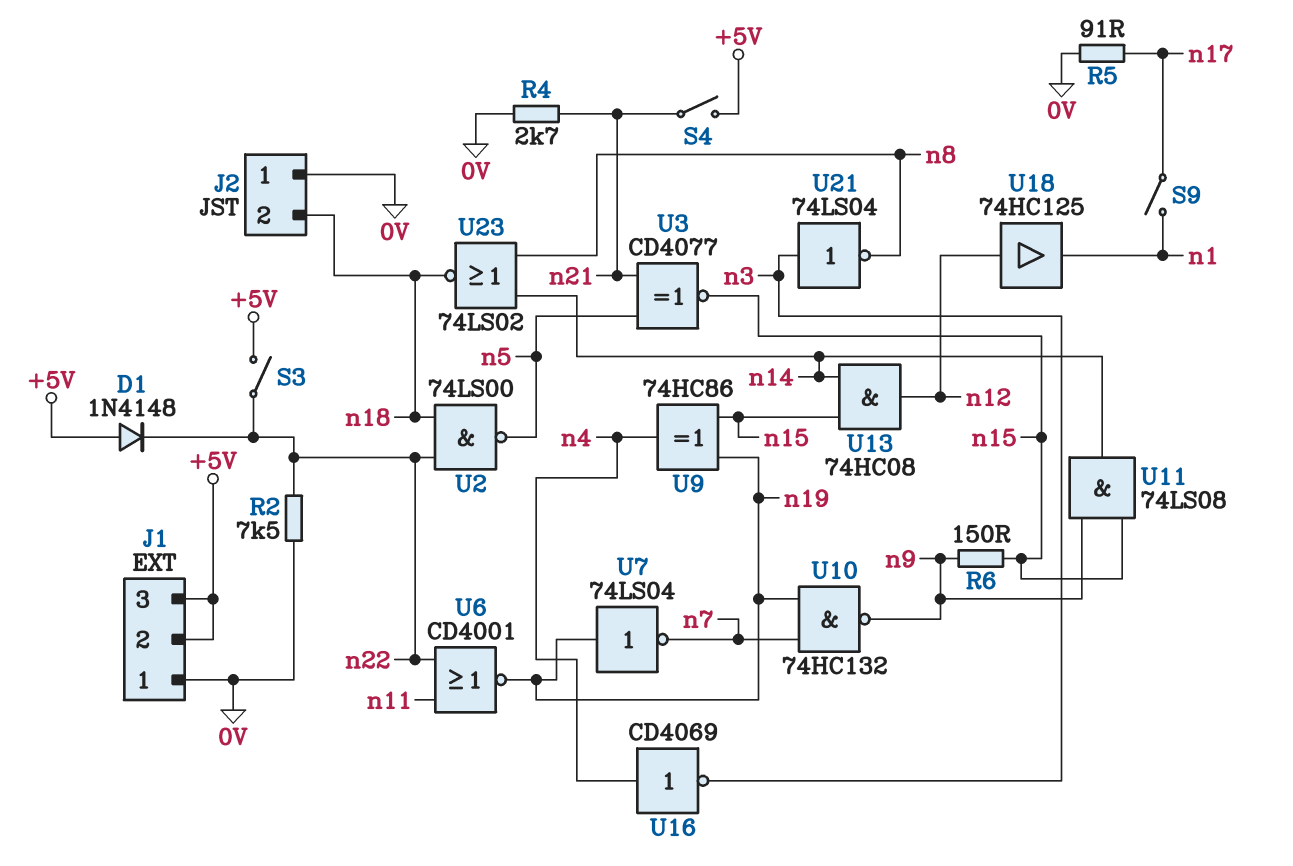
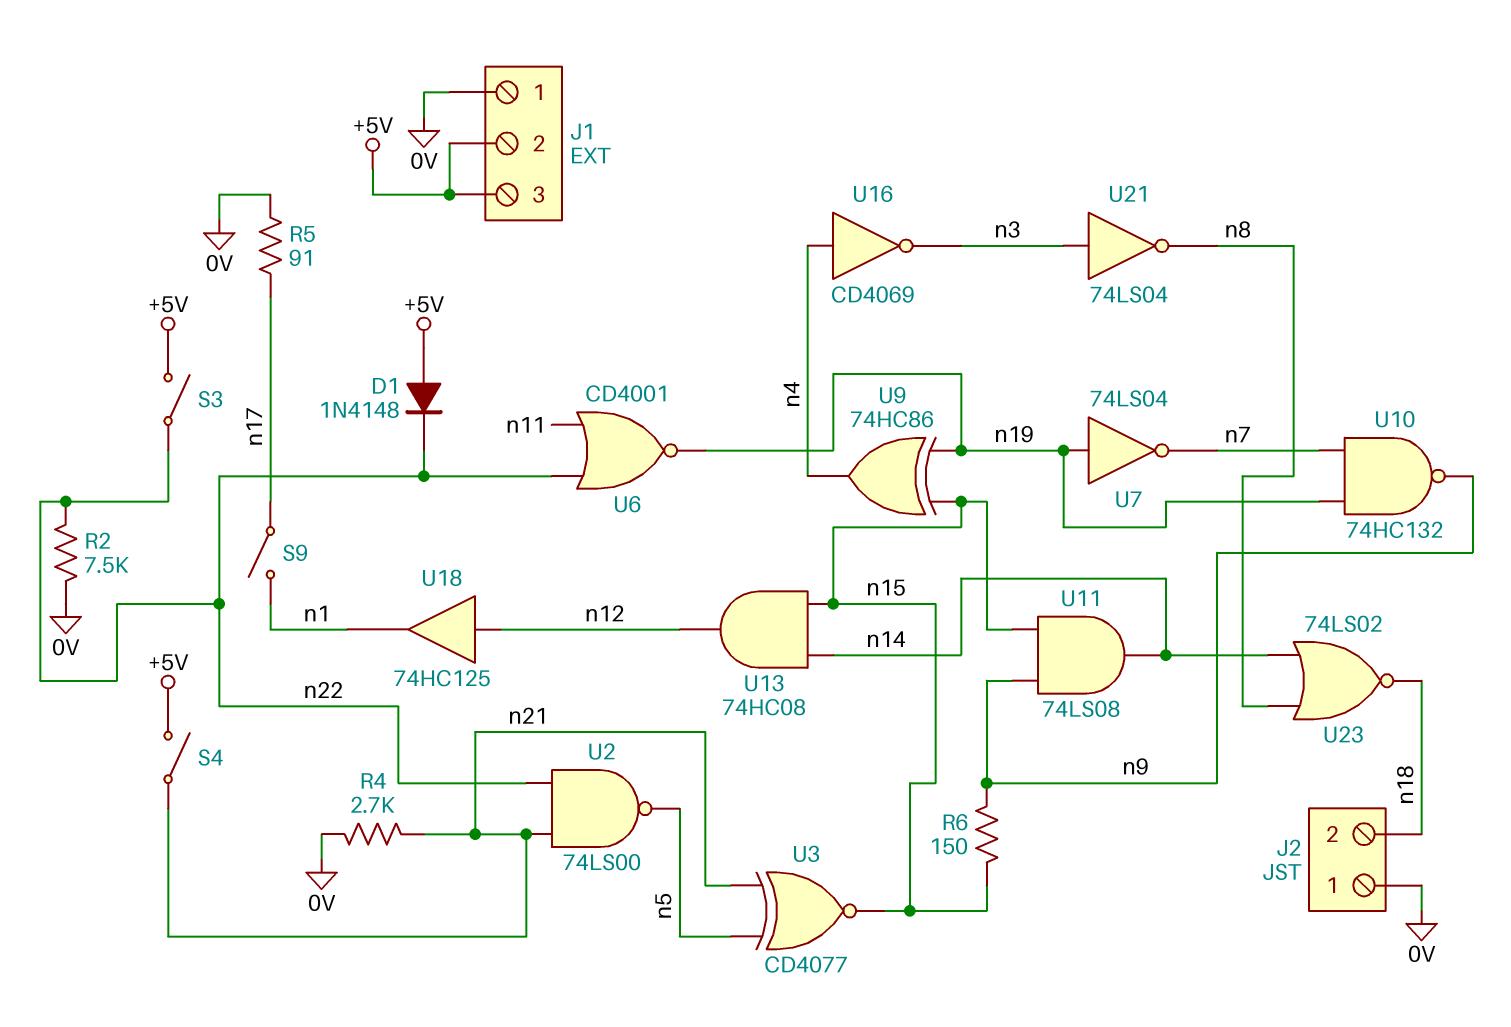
U2: NAND 74LS00 (in n18, in n22, out n5) -> NAND 74LS00 (in n21, in n22, out n5)

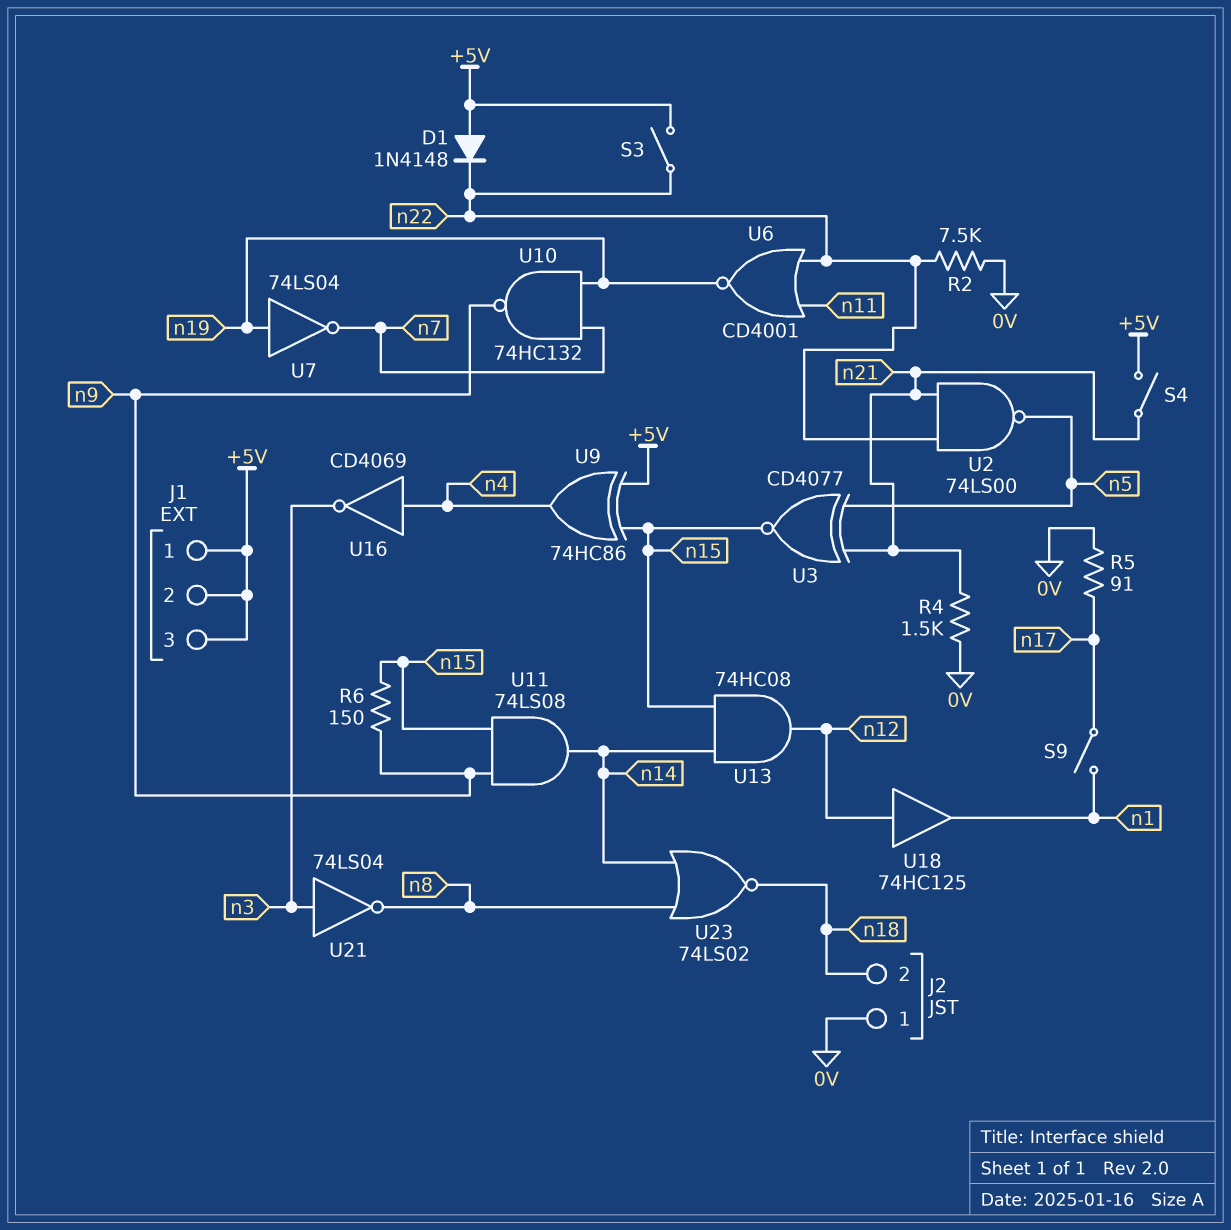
J1 pin 1: 0V -> +5V
R4: 2.7k (0V, n21) -> 1.5k (0V, n21)
U9: XOR 74HC86 (in n15, in n19, out n4) -> XOR 74HC86 (in +5V, in n15, out n4)

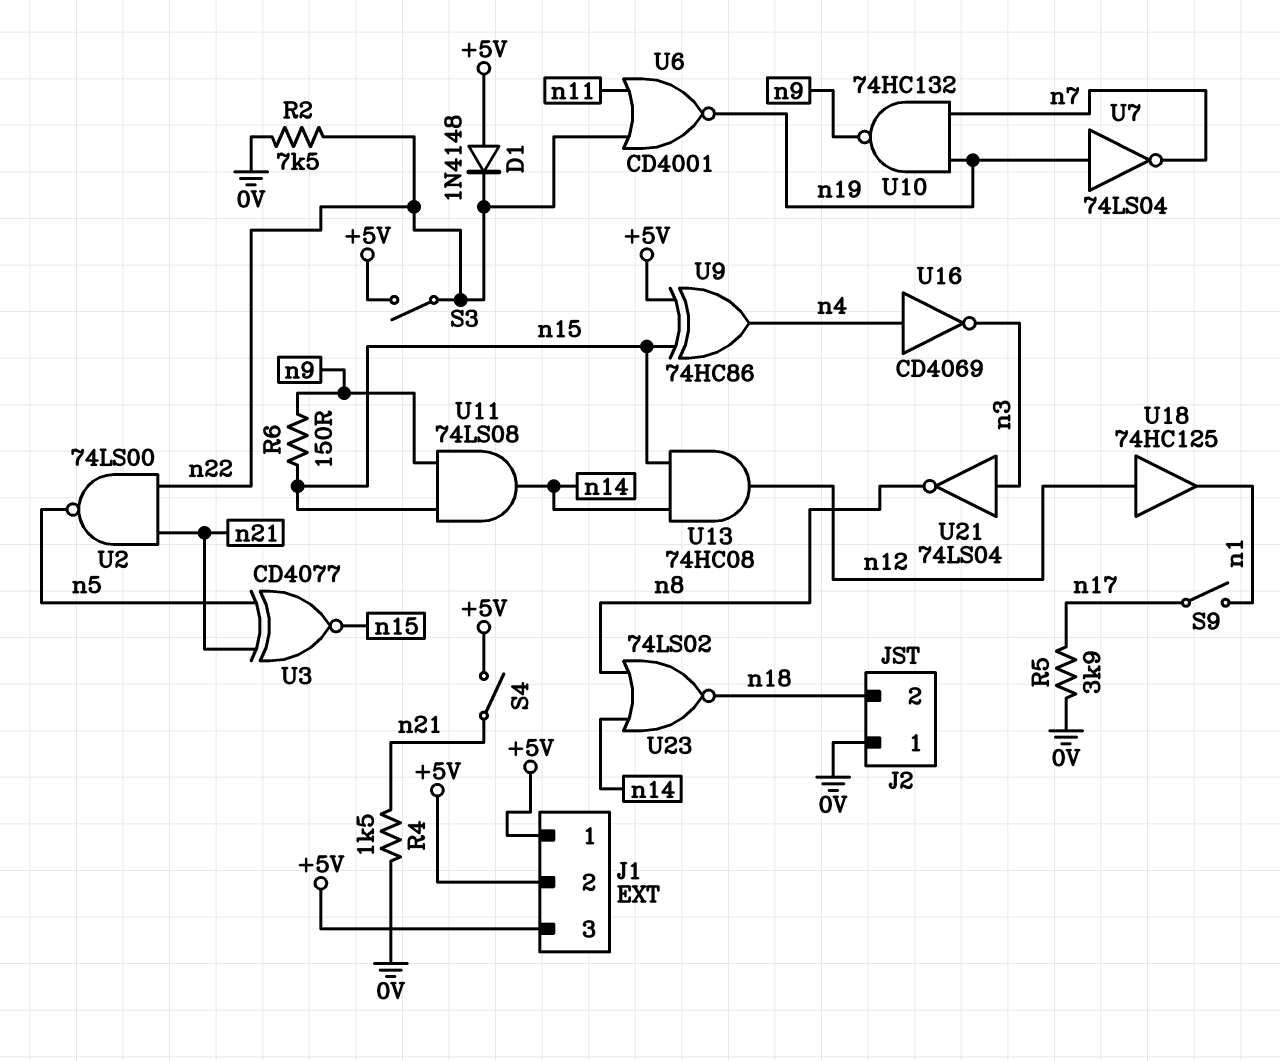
R5: 91 (0V, n17) -> 3.9k (0V, n17)

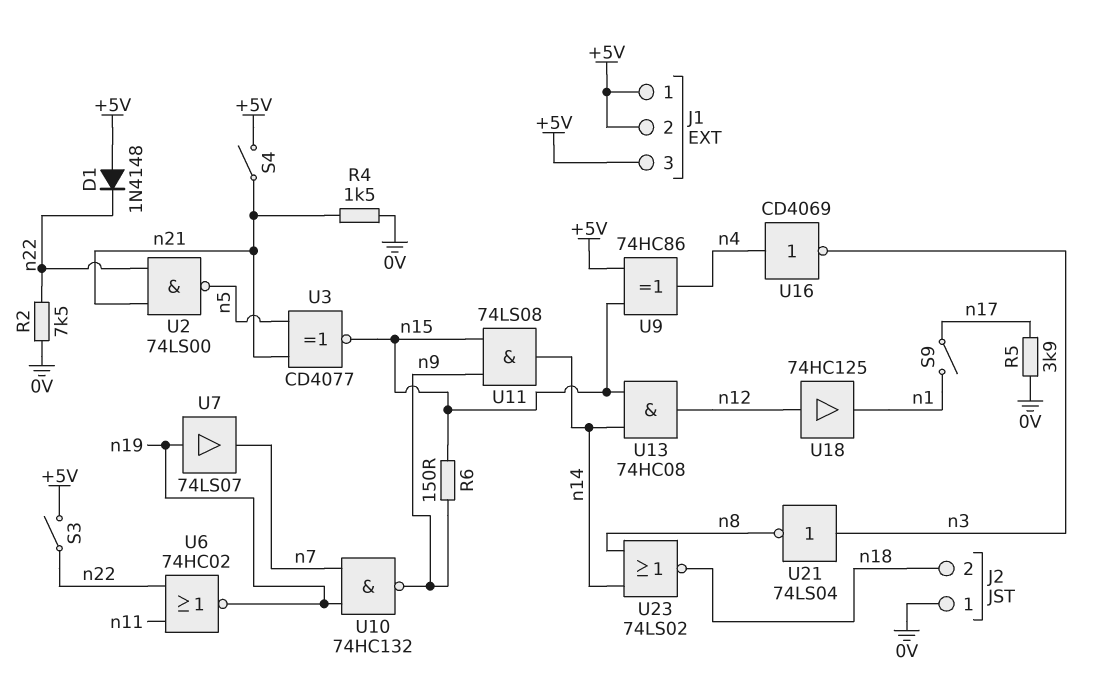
U6: NOR CD4001 (in n11, in n22, out n19) -> NOR 74HC02 (in n11, in n22, out n19)
U7: NOT 74LS04 (in n19, out n7) -> buffer 74LS07 (in n19, out n7)

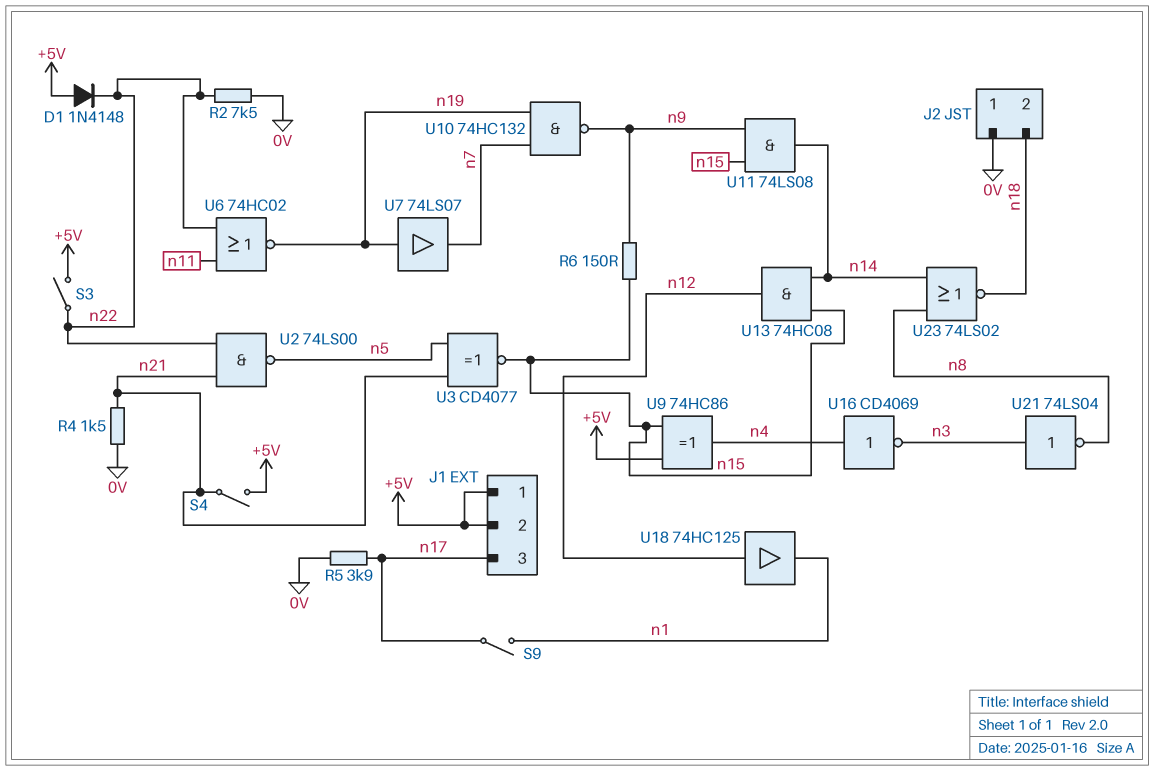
J1 pin 3: +5V -> n17

